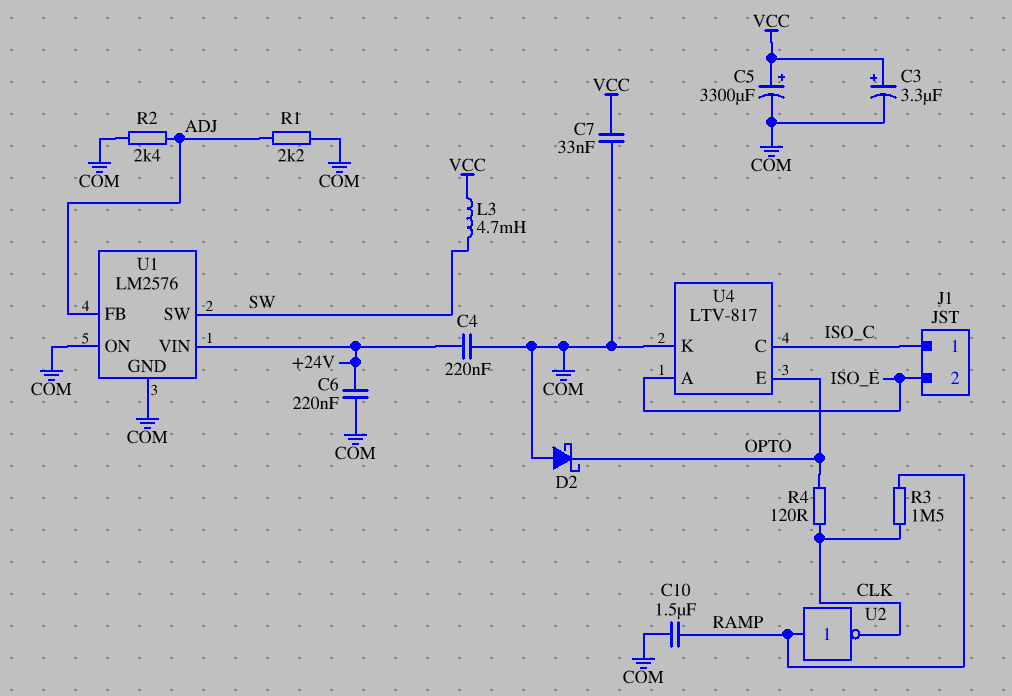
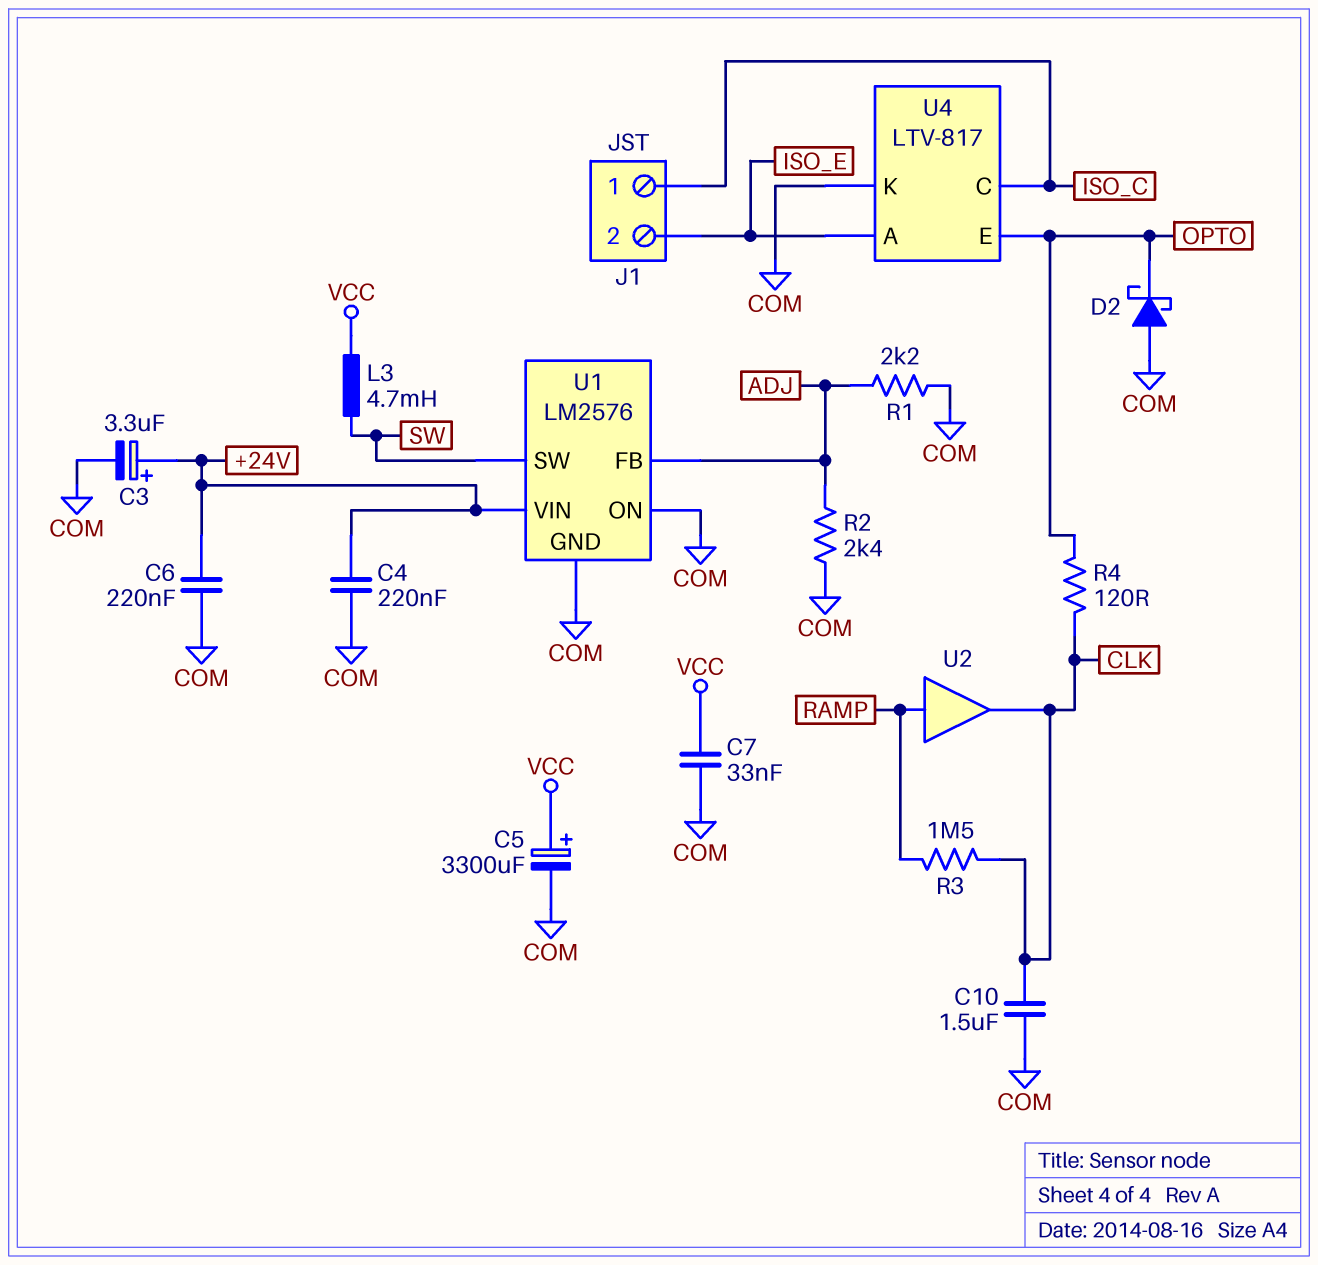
C3: 3.3uF (plus VCC, minus COM) -> 3.3uF (plus +24V, minus COM)
C10: 1.5uF (COM, RAMP) -> 1.5uF (CLK, COM)
U2: NOT (in RAMP, out CLK) -> buffer (in RAMP, out CLK)

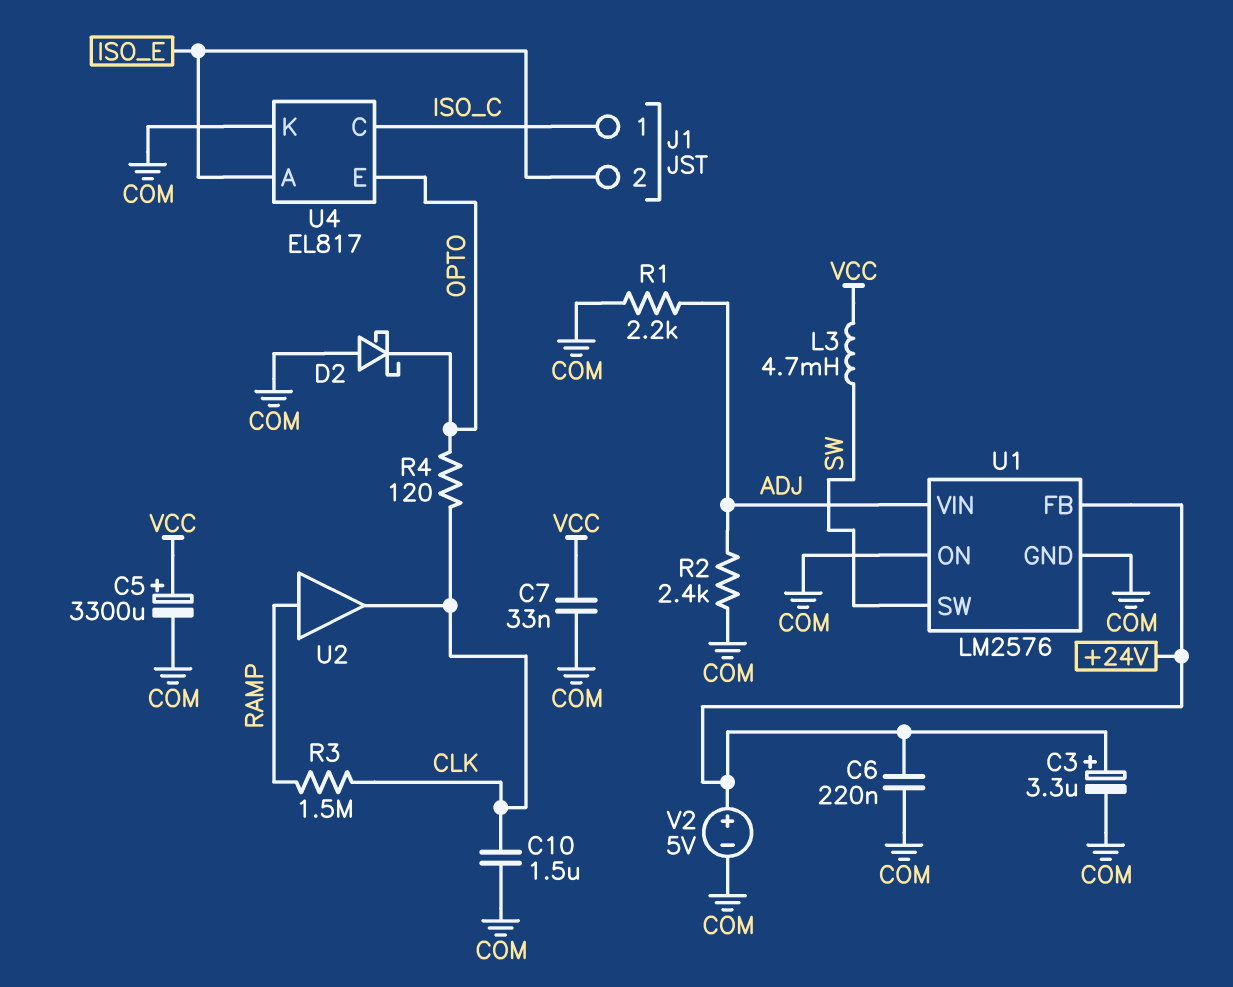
C4: 220nF (+24V, COM) -> none
U1 pin FB: ADJ -> +24V
U1 pin VIN: +24V -> ADJ
U4: LTV-817 -> EL817
V2: none -> 5V (plus +24V, minus COM)

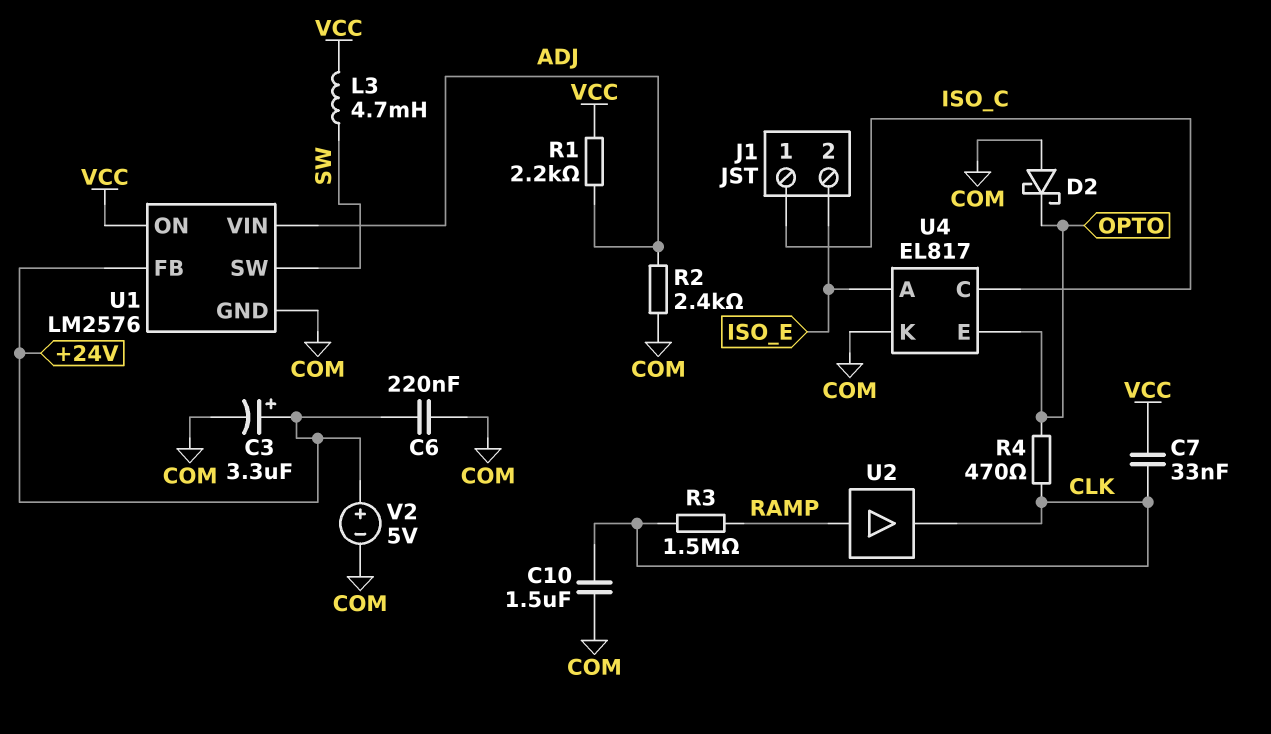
C5: 3300uF (plus VCC, minus COM) -> none
C7: 33nF (COM, VCC) -> 33nF (CLK, VCC)
R1: 2.2k (ADJ, COM) -> 2.2k (ADJ, VCC)
R4: 120 (CLK, OPTO) -> 470 (CLK, OPTO)
U1 pin ON: COM -> VCC

